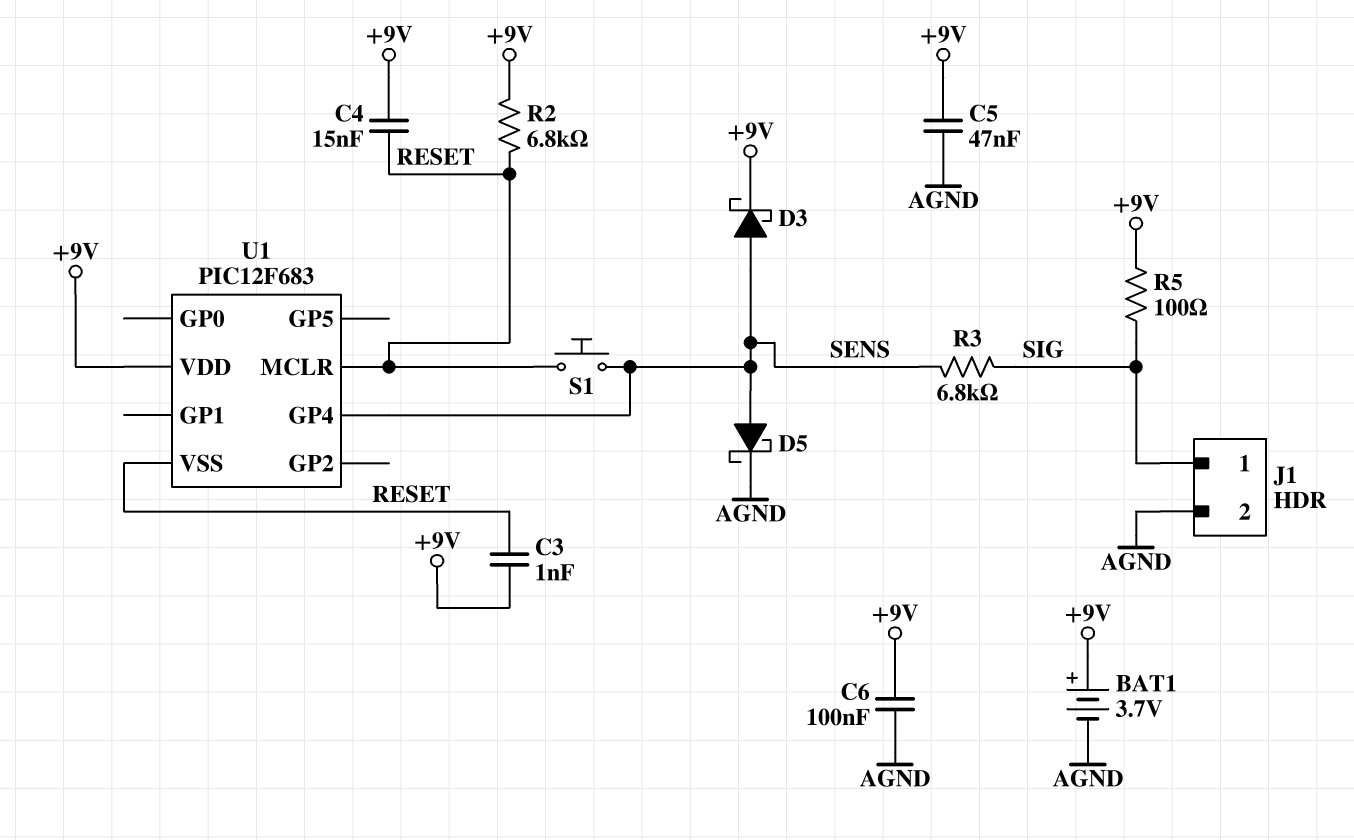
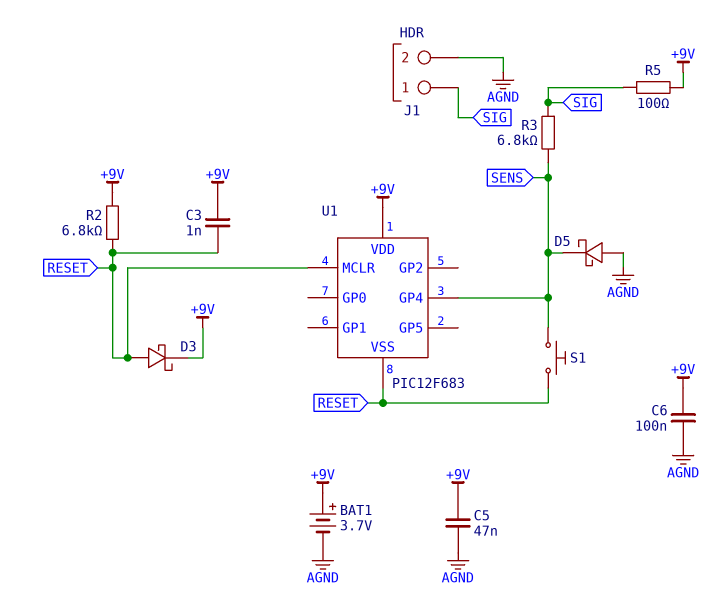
C4: 15nF (+9V, RESET) -> none
D3: schottky (A SENS, K +9V) -> schottky (A RESET, K +9V)
D5: schottky (A SENS, K AGND) -> schottky (A AGND, K SENS)

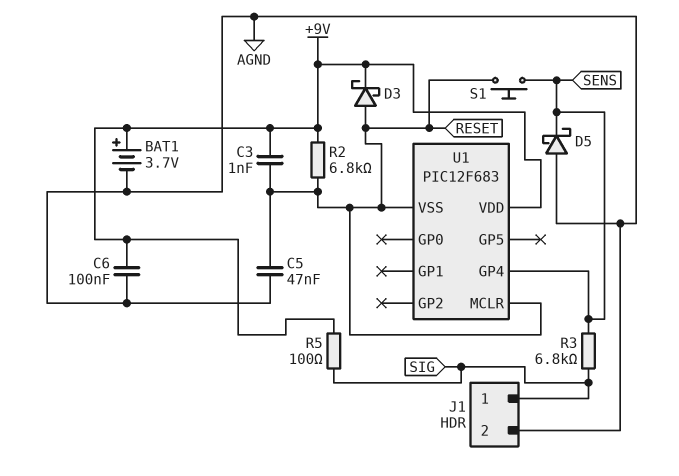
C5: 47nF (+9V, AGND) -> 47nF (AGND, RESET)

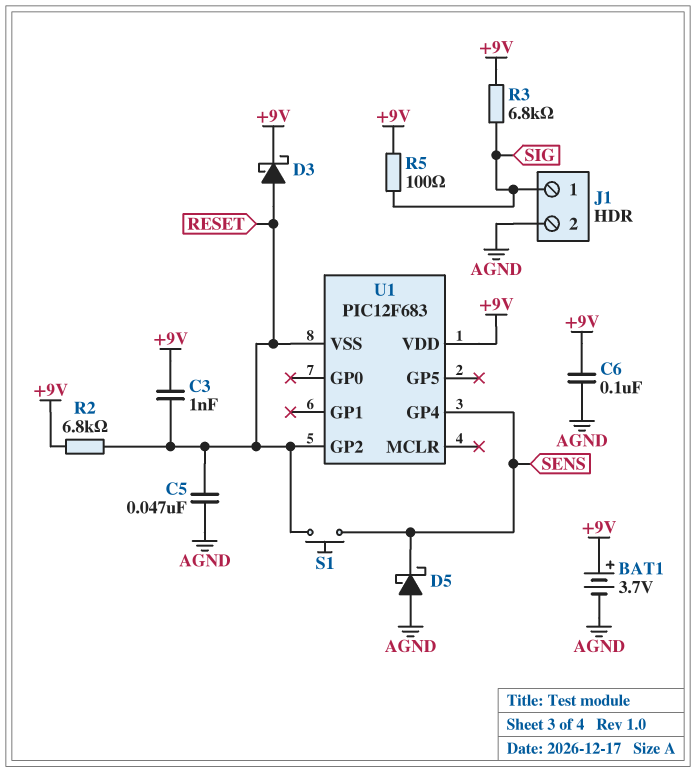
R3: 6.8k (SENS, SIG) -> 6.8k (+9V, SIG)
U1 pin GP2: none -> RESET
U1 pin MCLR: RESET -> none

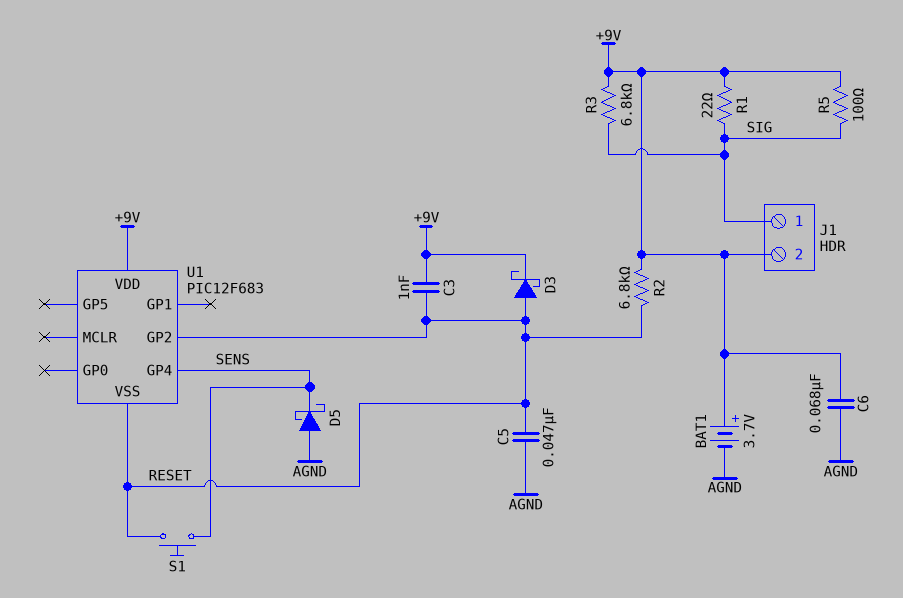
C6: 100nF (+9V, AGND) -> 68nF (+9V, AGND)
J1 pin 2: AGND -> +9V
R1: none -> 22 (+9V, SIG)

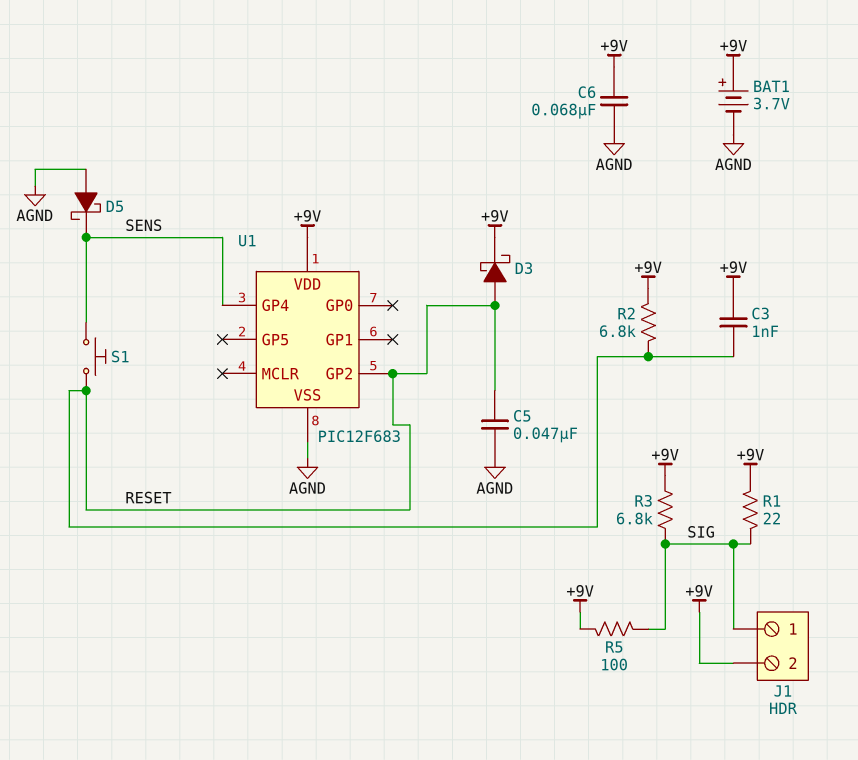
U1 pin VSS: RESET -> AGND

